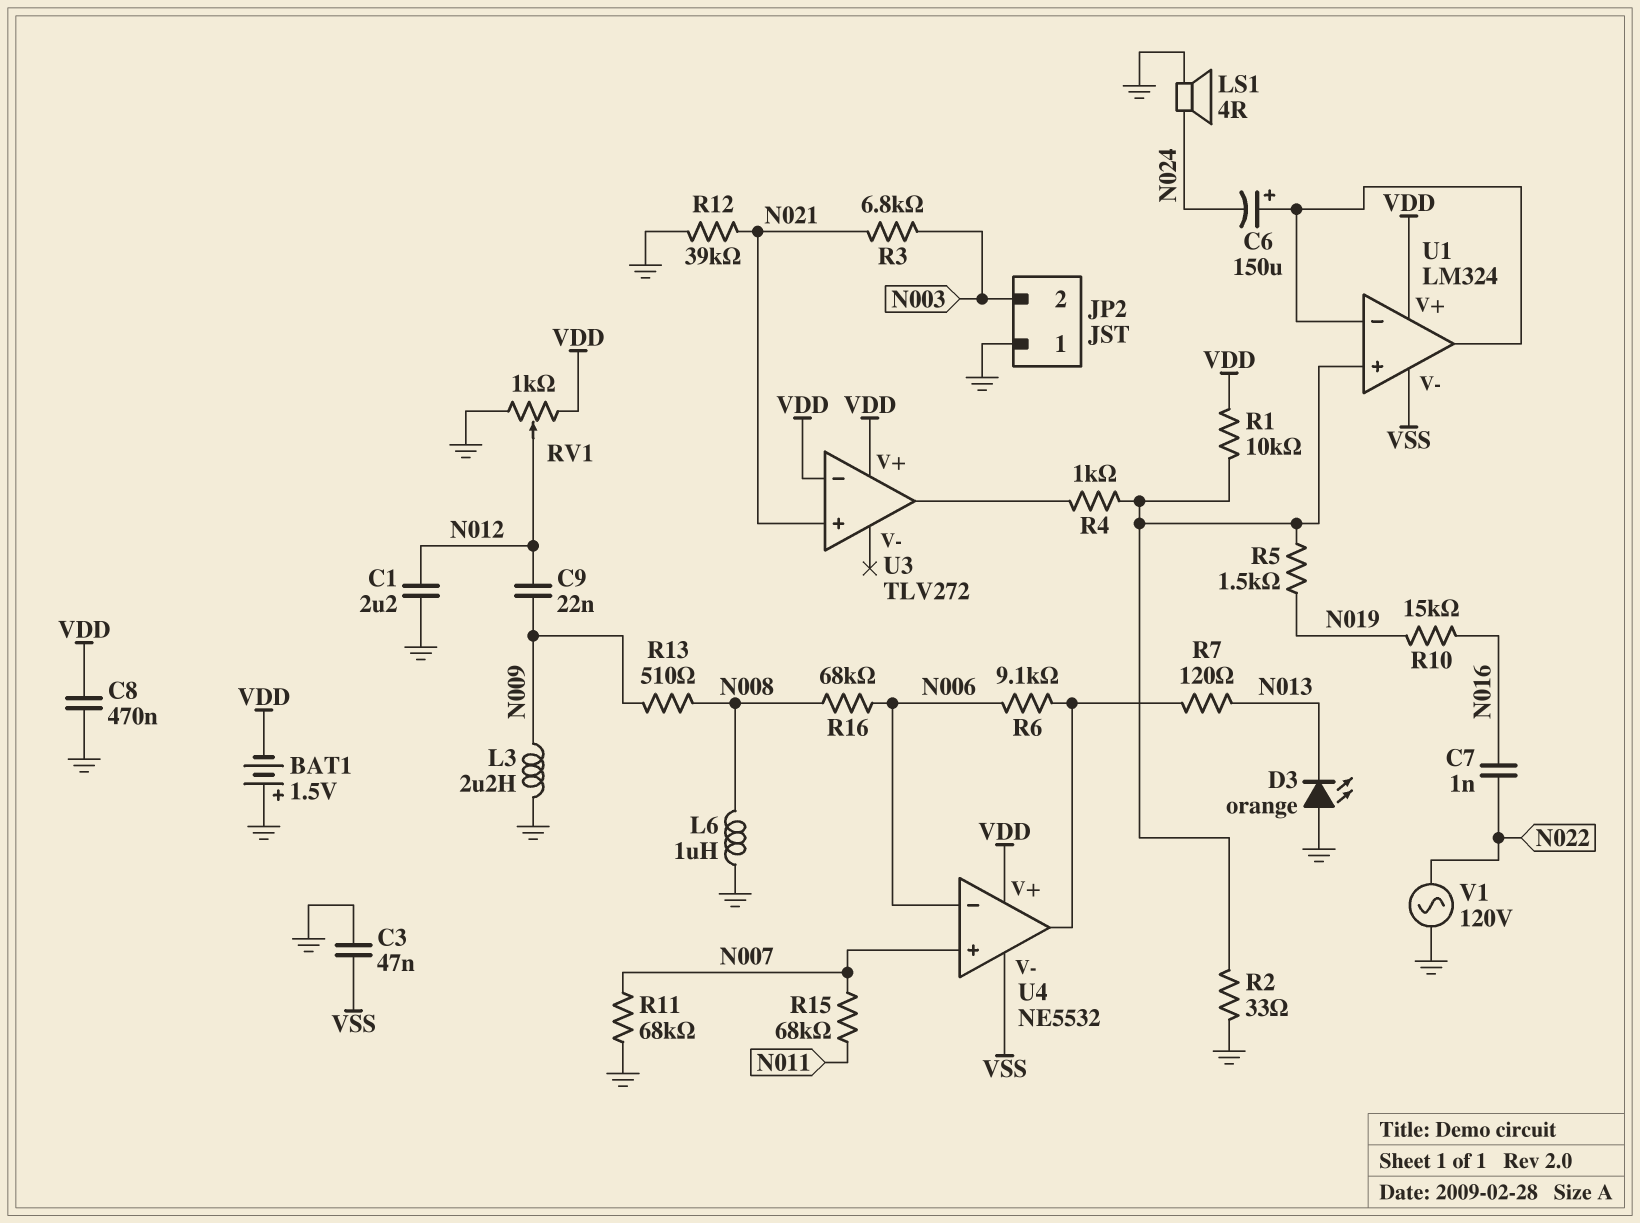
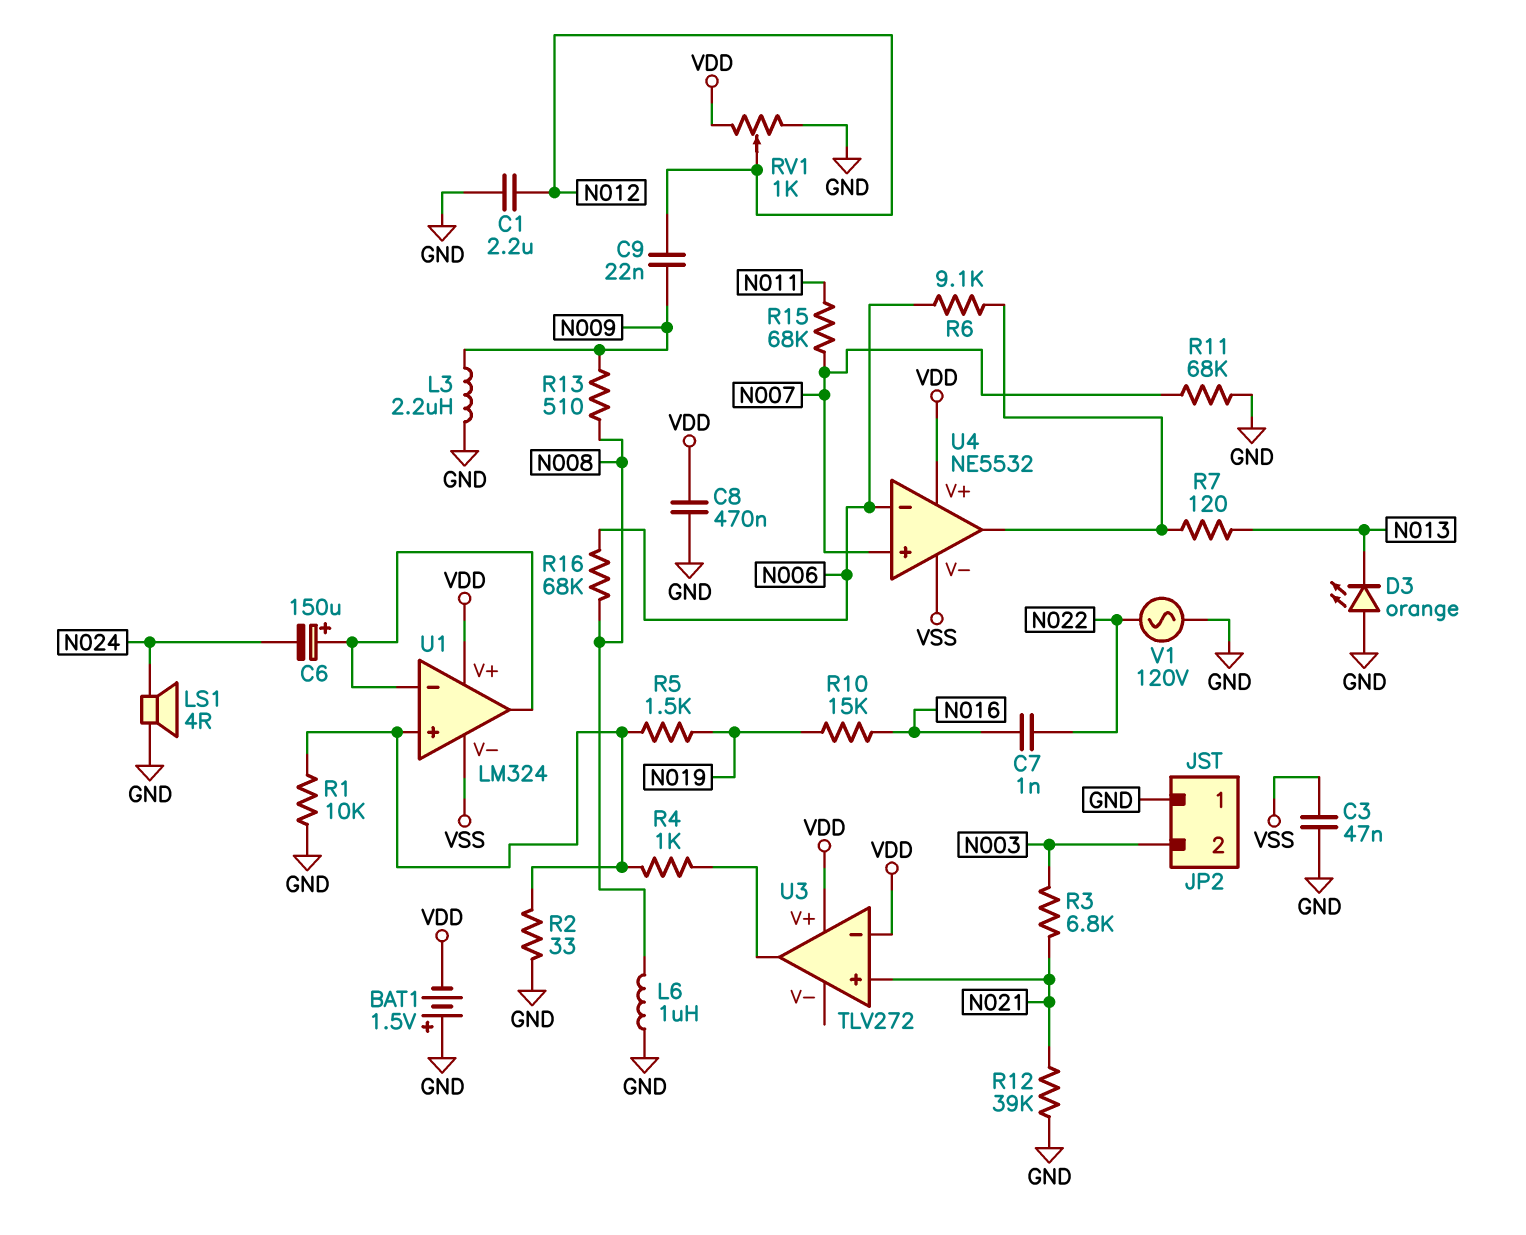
R1: 10k (U1/in+, VDD) -> 10k (GND, U1/in+)

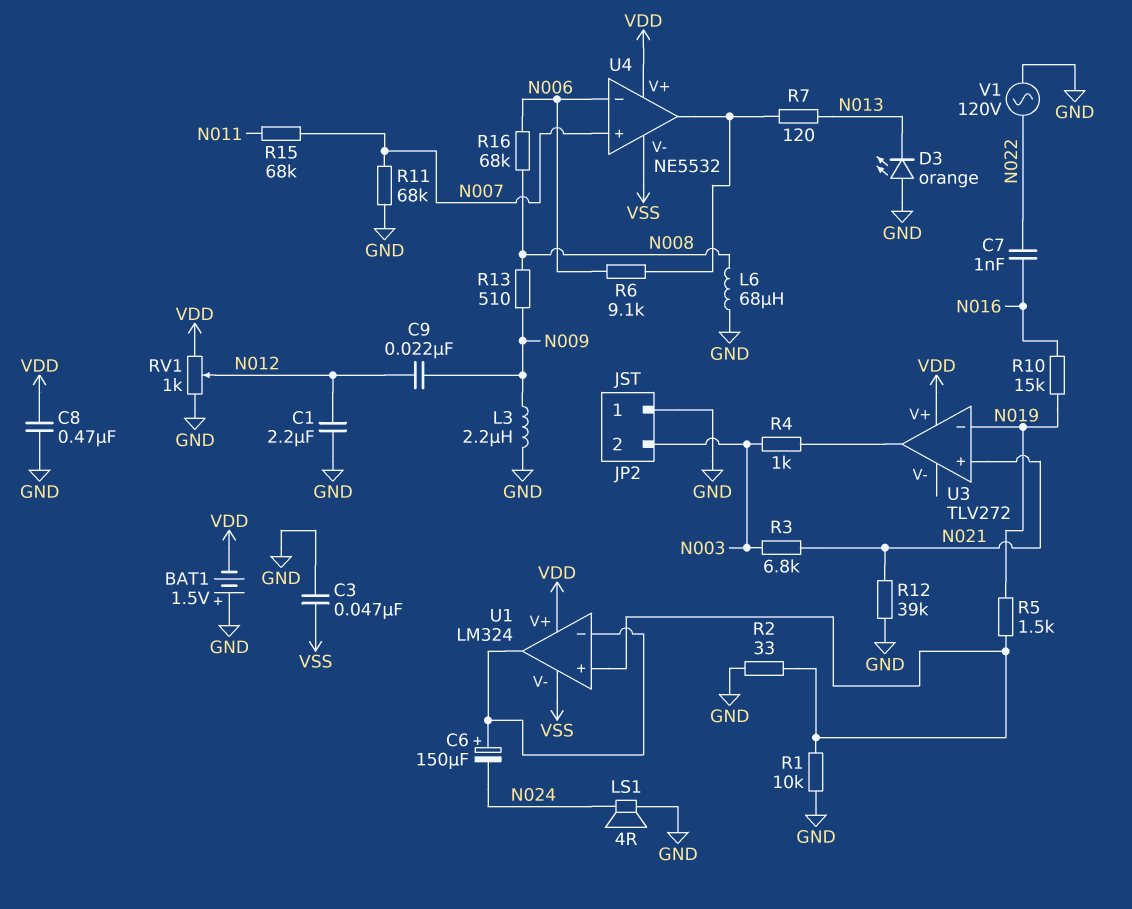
L6: 1uH (GND, N008) -> 68uH (GND, N008)
R4: 1k (U1/in+, U3/out) -> 1k (N003, U3/out)
U3 pin in-: VDD -> N019

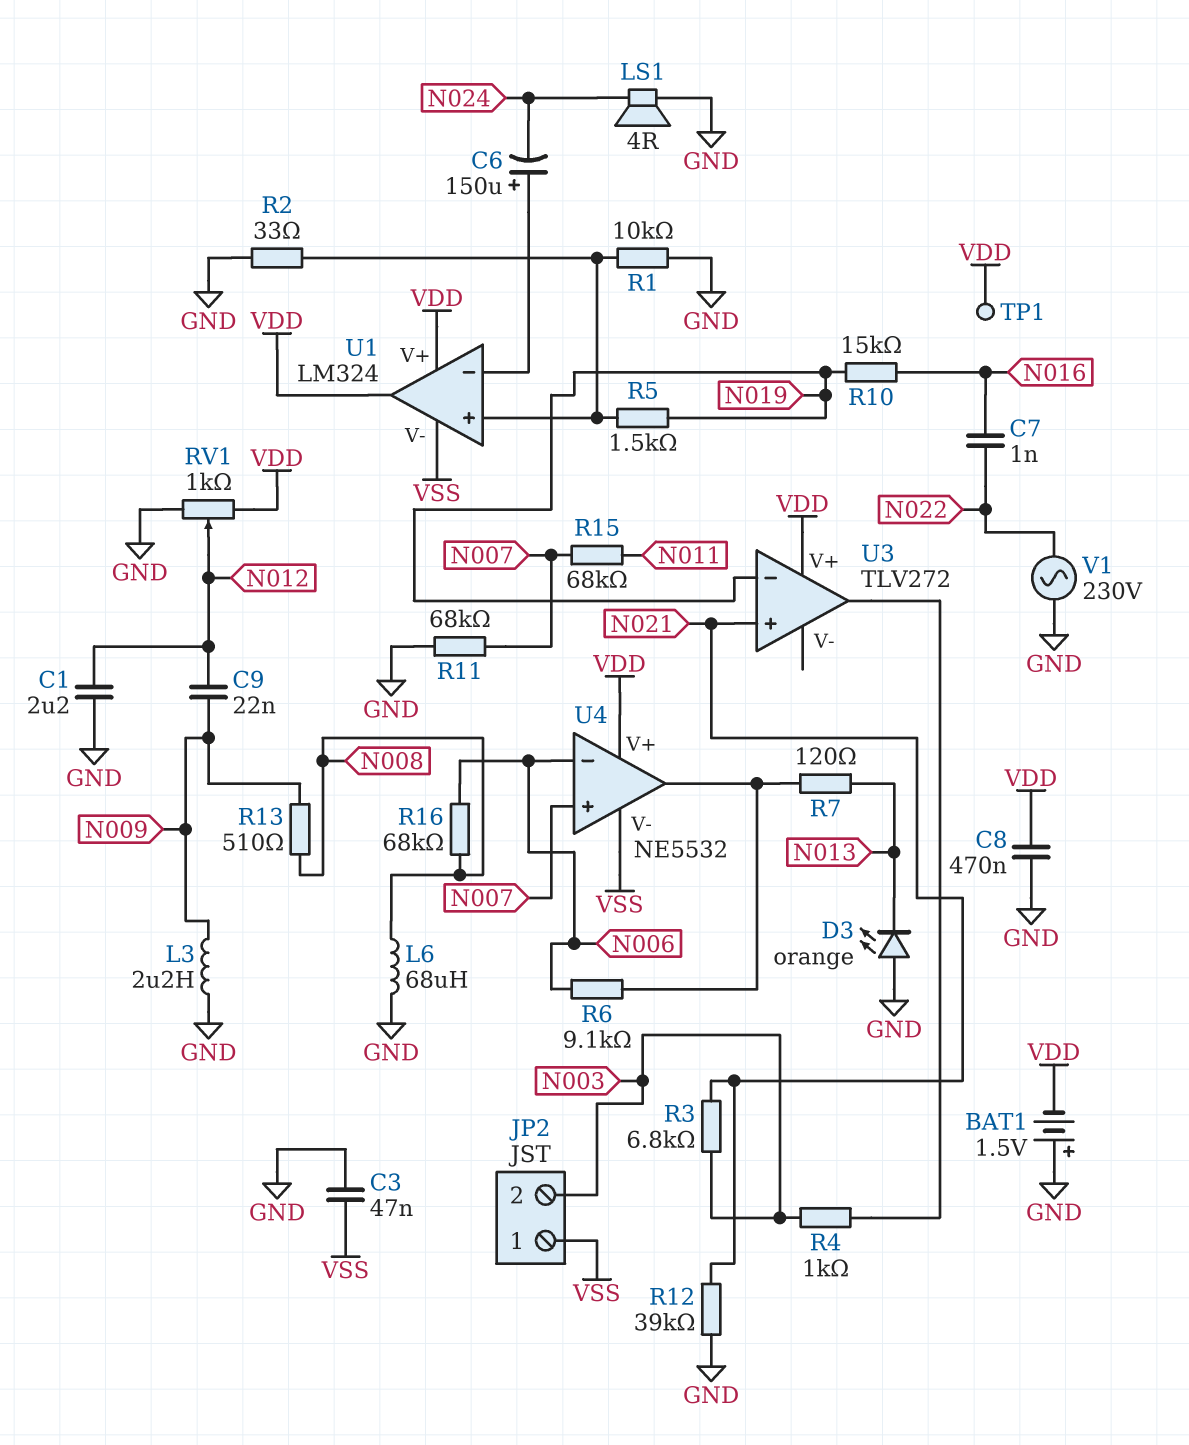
JP2 pin 1: GND -> VSS
TP1: none -> test point (VDD)
U1 pin out: U1/in- -> VDD
V1: AC 120V (GND, N022) -> AC 230V (GND, N022)

